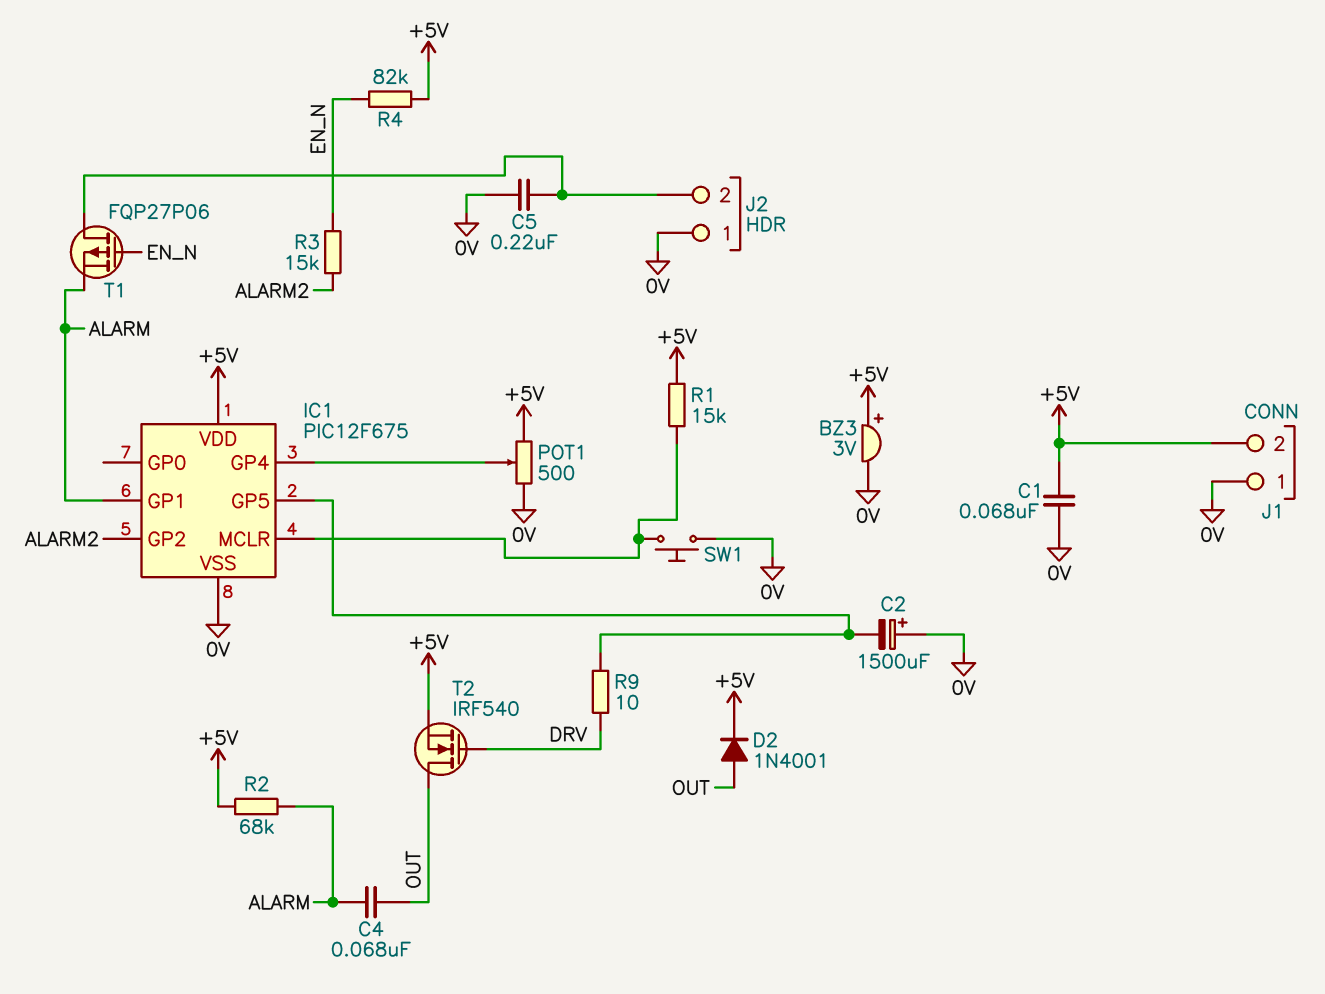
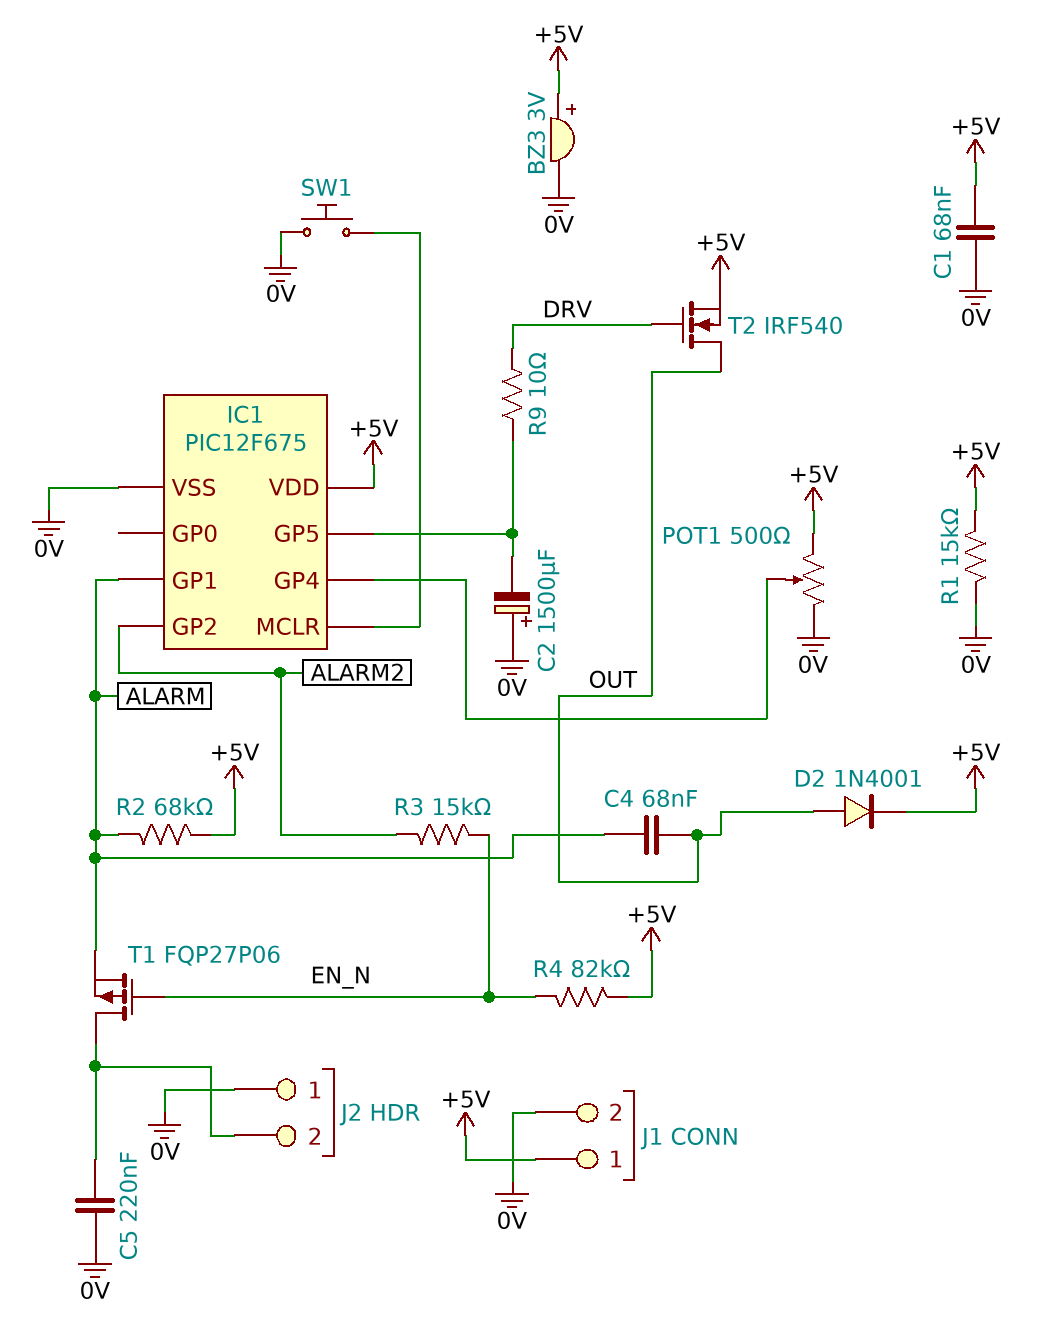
J1 pin 1: 0V -> +5V
J1 pin 2: +5V -> 0V
R1: 15k (+5V, IC1/MCLR) -> 15k (+5V, 0V)

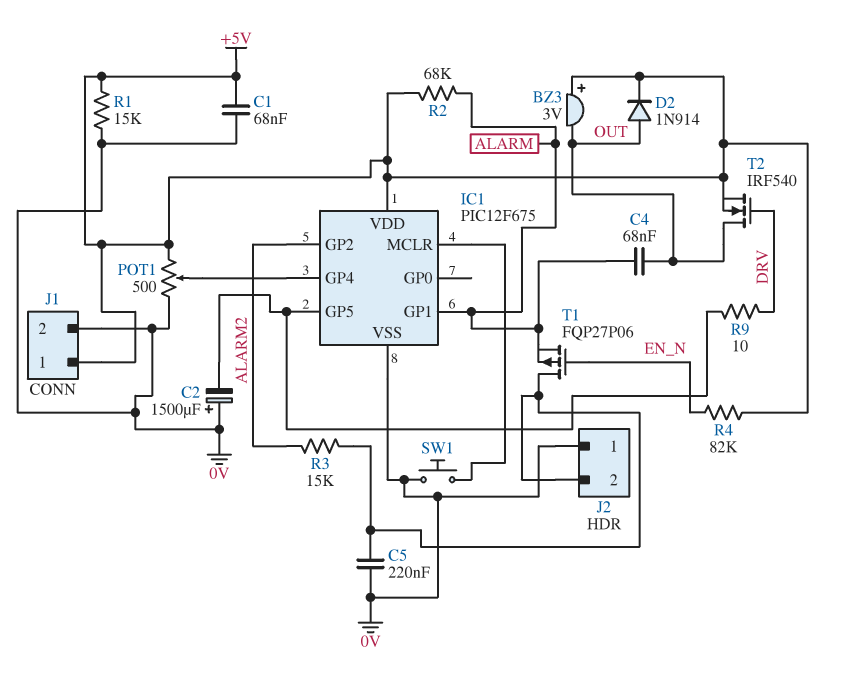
BZ3: buzzer 3V (plus +5V, minus 0V) -> buzzer 3V (plus +5V, minus OUT)
D2: diode 1N4001 (A OUT, K +5V) -> diode 1N914 (A OUT, K +5V)
R3: 15k (ALARM2, EN_N) -> 15k (ALARM2, J2/2)

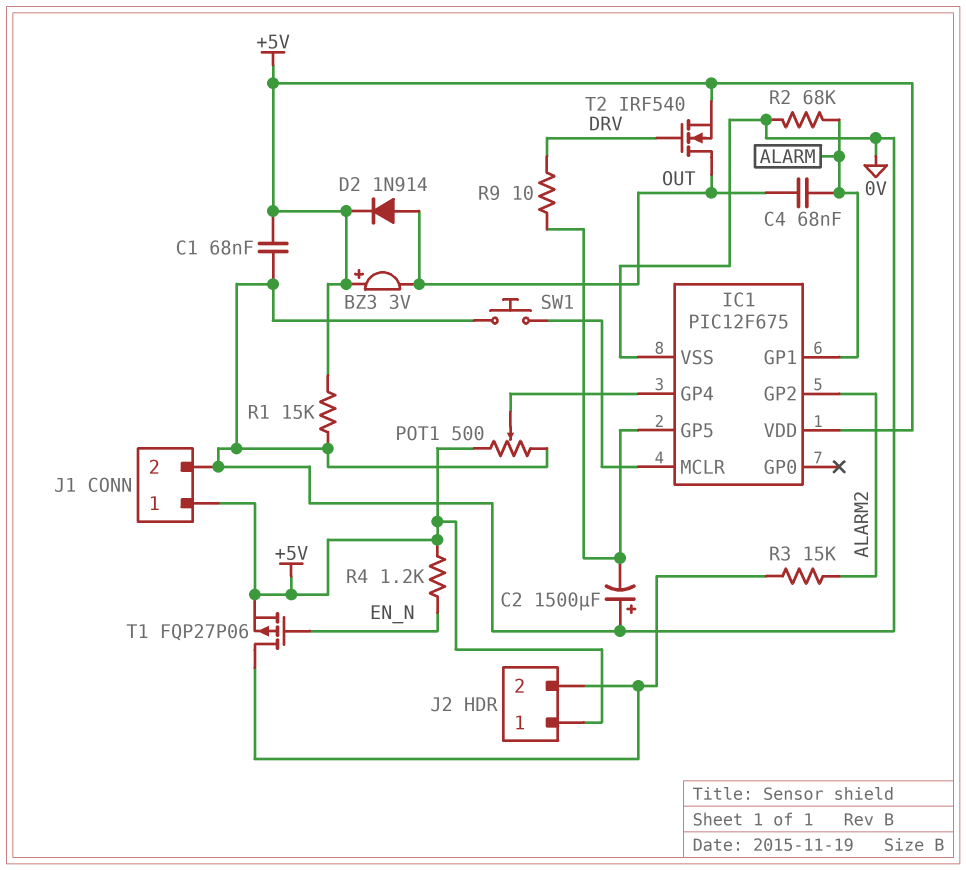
C5: 220nF (0V, J2/2) -> none
J2 pin 1: 0V -> +5V
R2: 68k (+5V, ALARM) -> 68k (0V, ALARM)
R4: 82k (+5V, EN_N) -> 1.2k (+5V, EN_N)
T1: PMOS FQP27P06 (G EN_N, D J2/2, S ALARM) -> PMOS FQP27P06 (G EN_N, D J2/2, S +5V)

